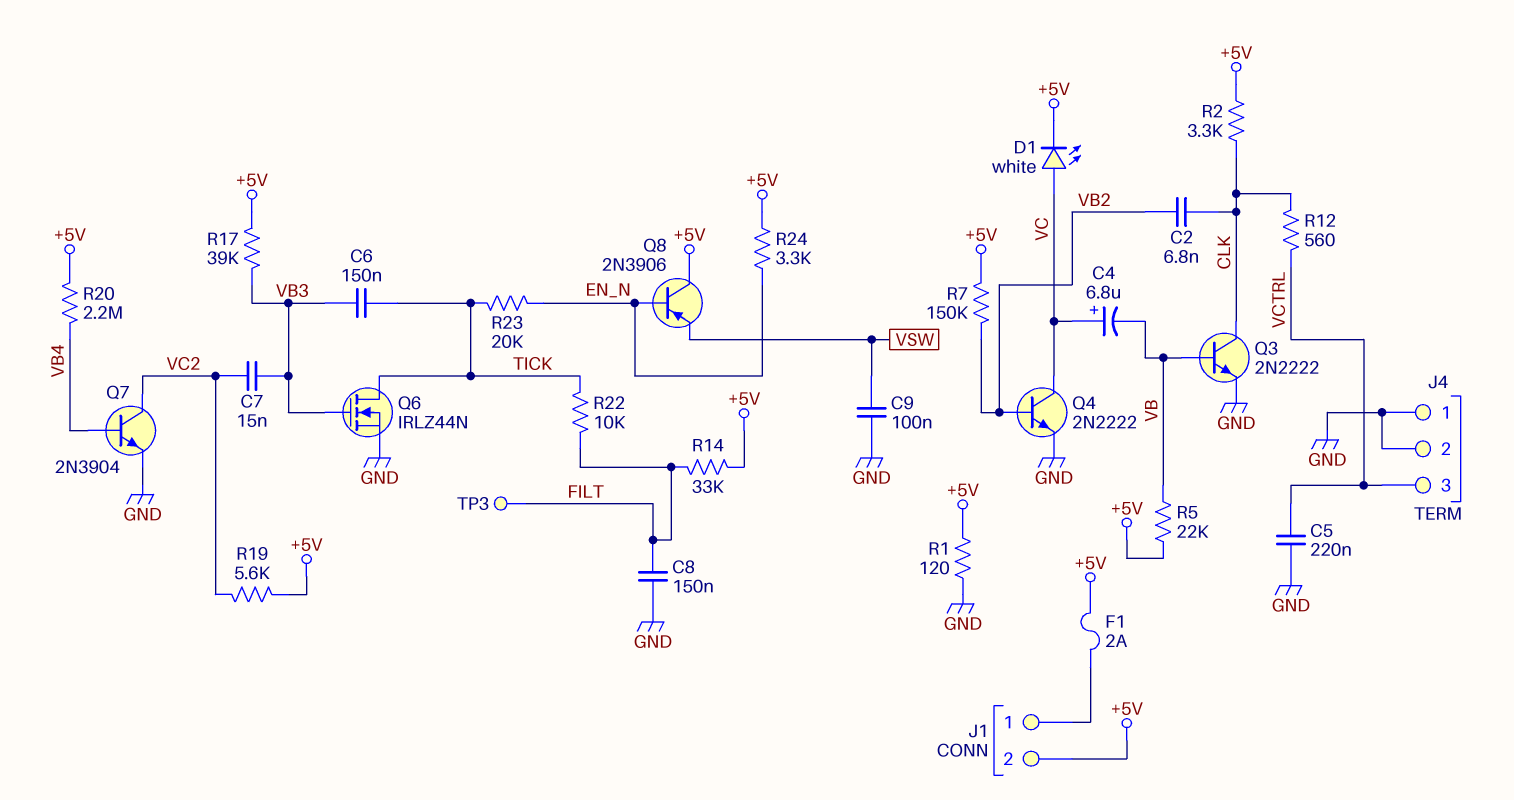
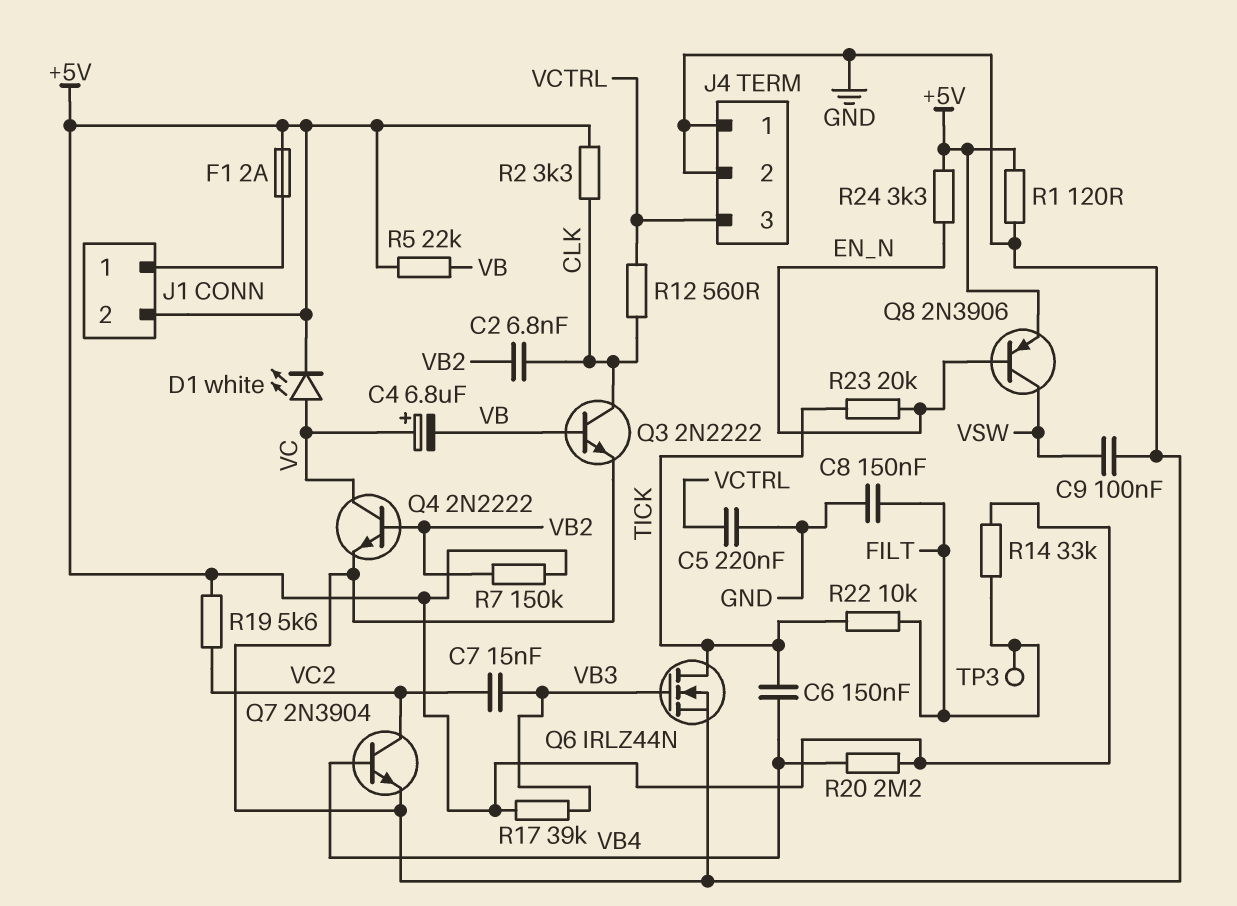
C6: 150nF (TICK, VB3) -> 150nF (TICK, VB4)
Q8: PNP 2N3906 (B EN_N, C +5V, E VSW) -> PNP 2N3906 (B EN_N, C VSW, E +5V)

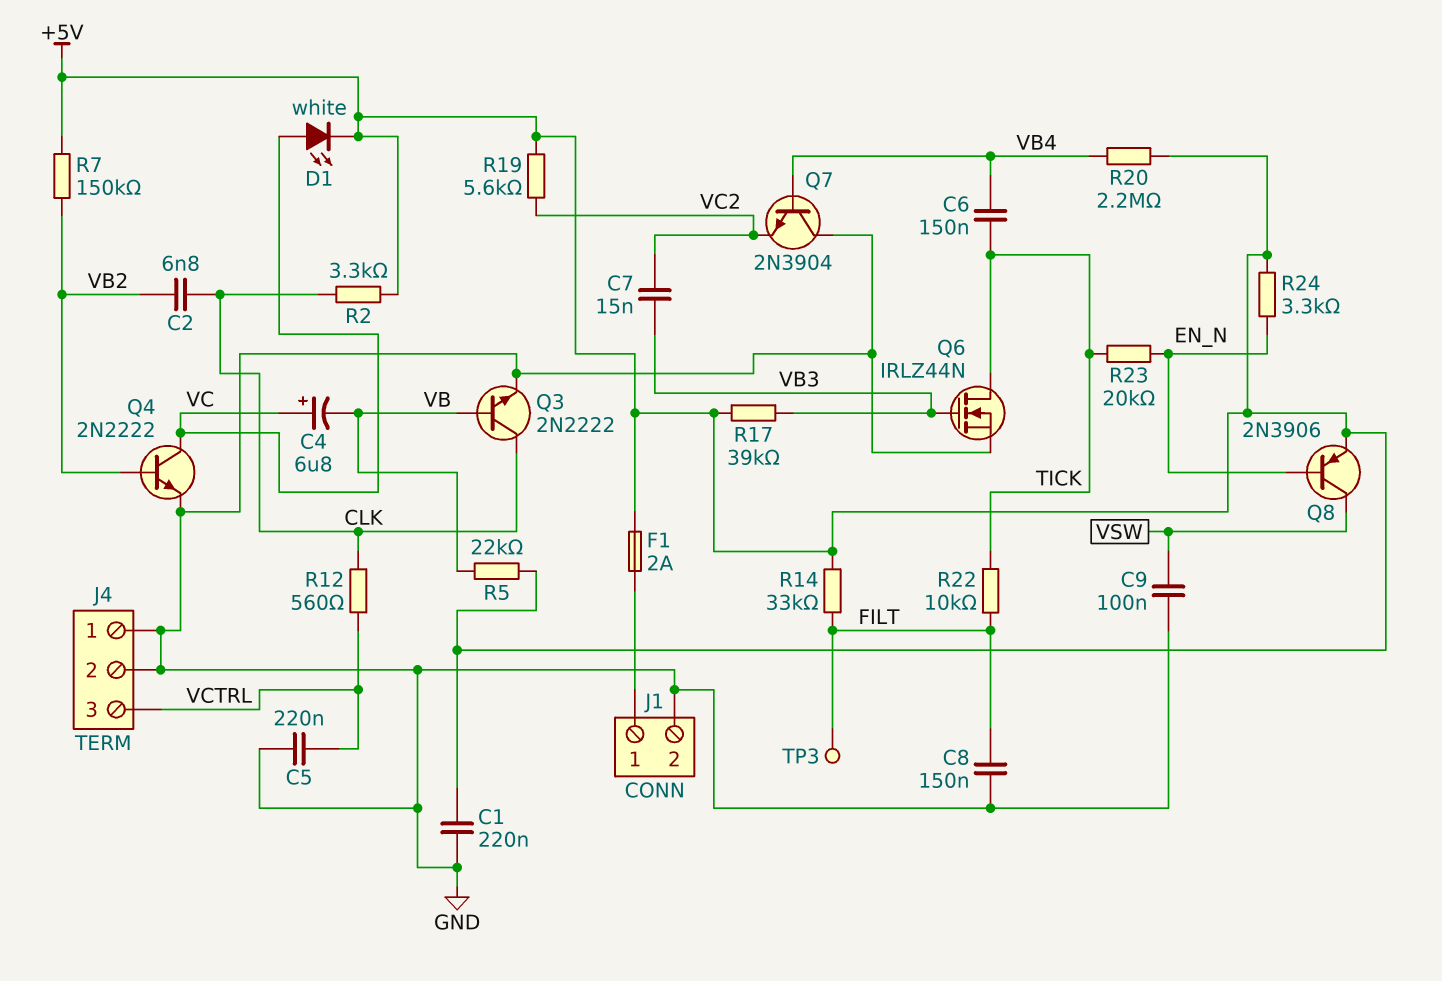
C1: none -> 220nF (+5V, GND)
J1 pin 2: +5V -> GND
Q7: NPN 2N3904 (B VB4, C VC2, E GND) -> NPN 2N3904 (B VB4, C GND, E VC2)
R1: 120 (+5V, GND) -> none

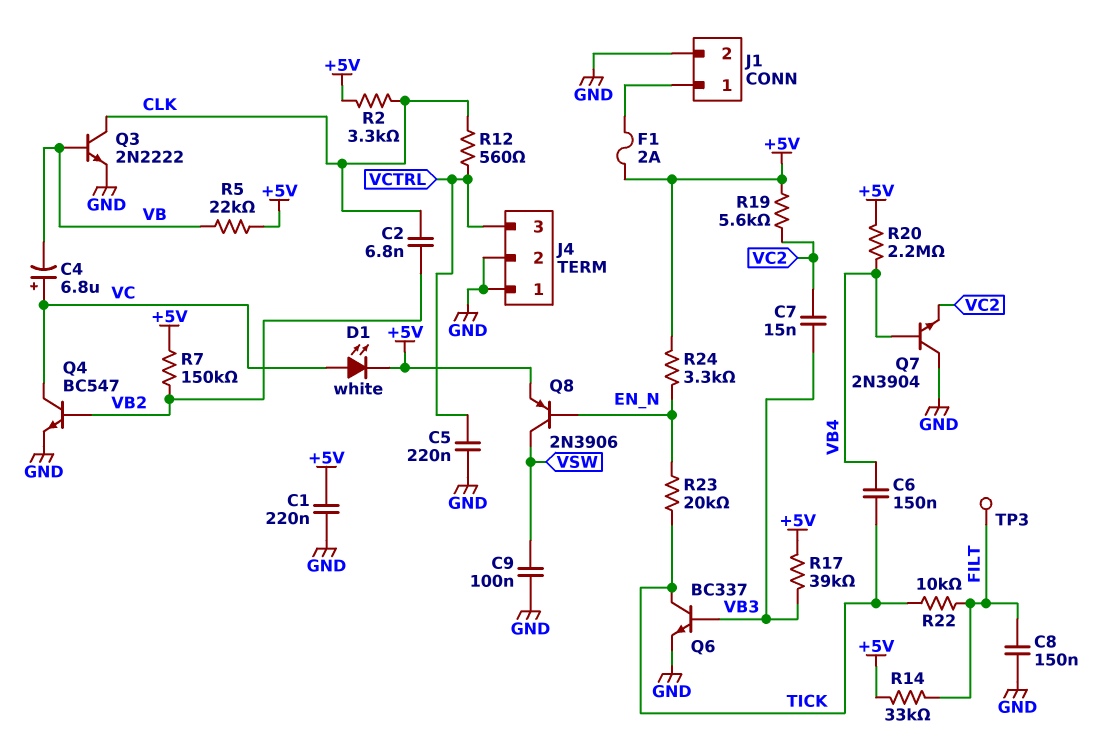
Q4: NPN 2N2222 (B VB2, C VC, E GND) -> NPN BC547 (B VB2, C VC, E GND)
Q6: NMOS IRLZ44N (G VB3, D TICK, S GND) -> NPN BC337 (B VB3, C TICK, E GND)

